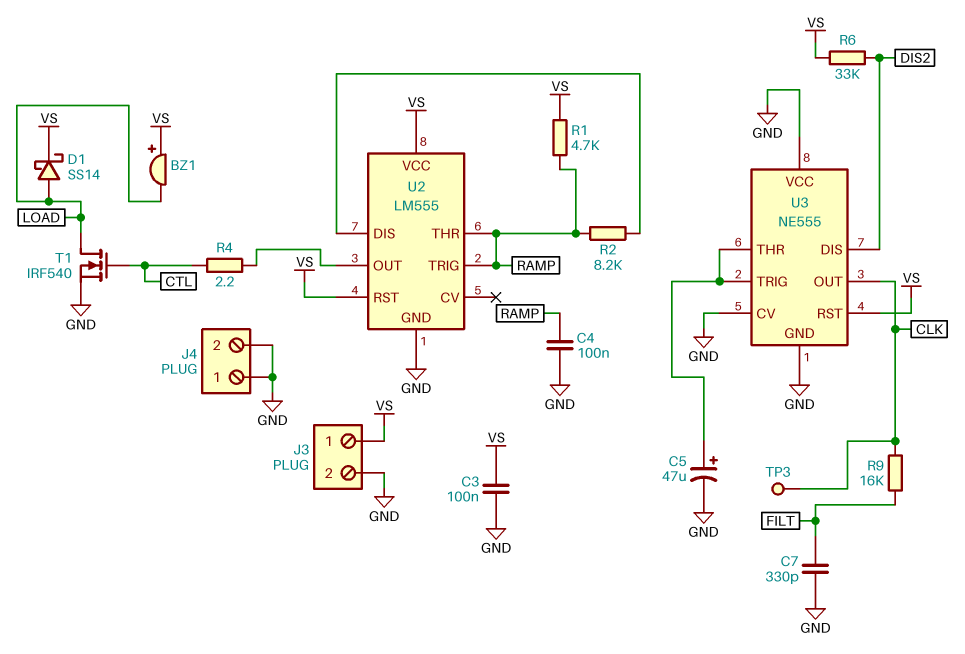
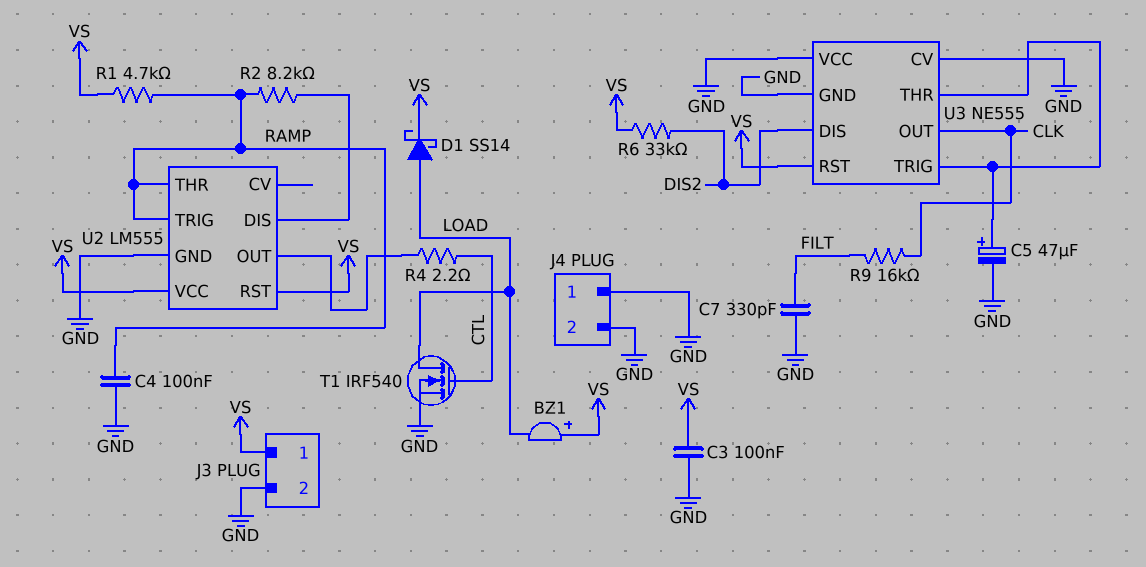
TP3: test point (CLK) -> none

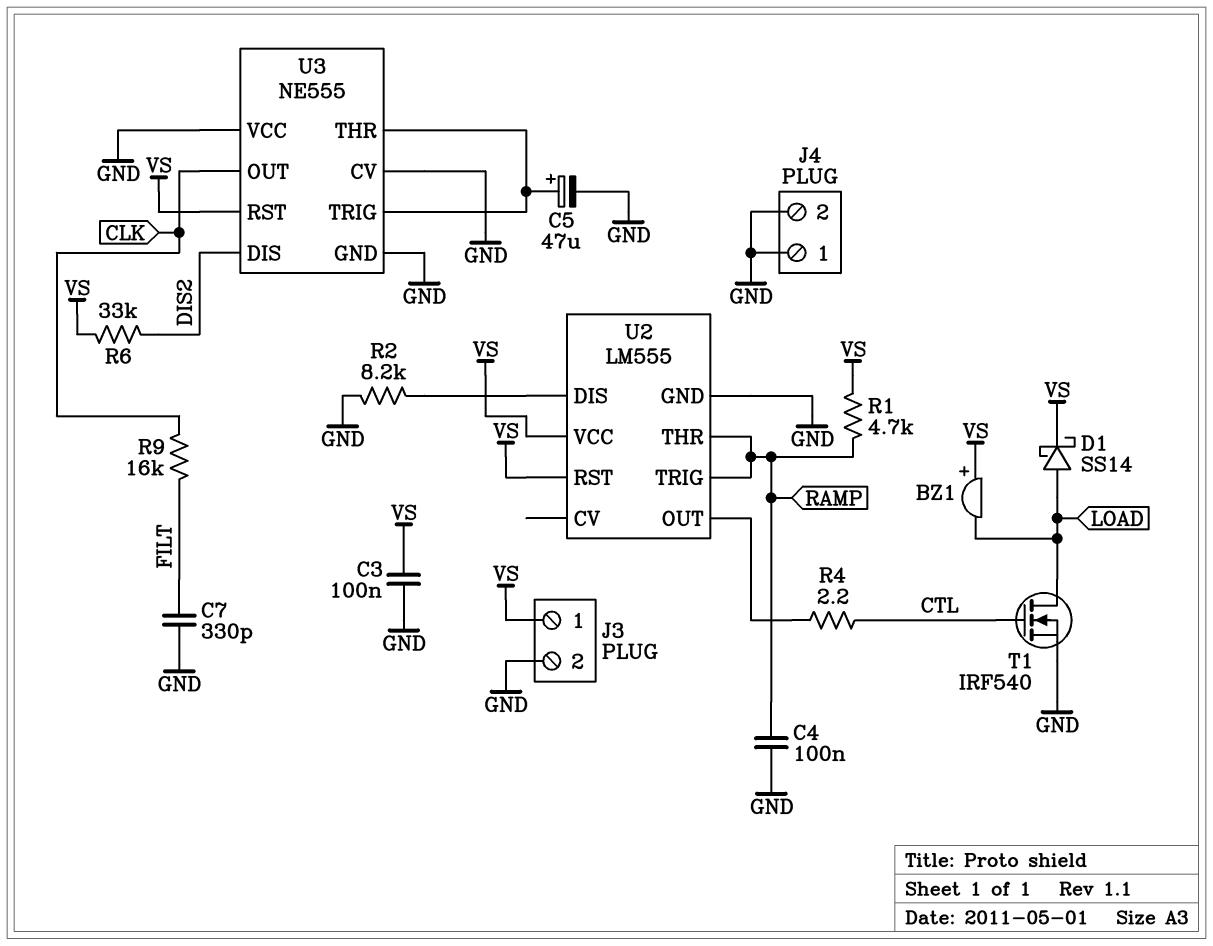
R2: 8.2k (RAMP, U2/DIS) -> 8.2k (GND, U2/DIS)

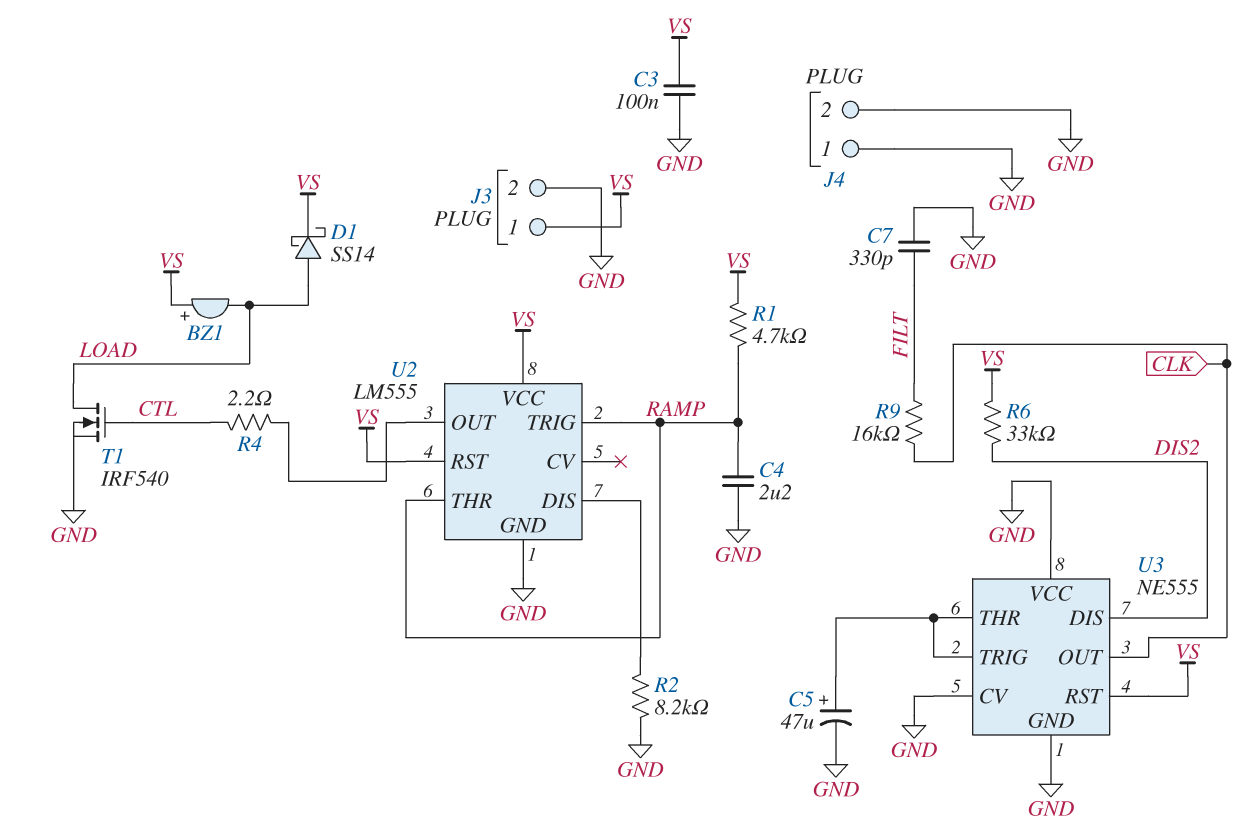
C4: 100nF (GND, RAMP) -> 2.2uF (GND, RAMP)

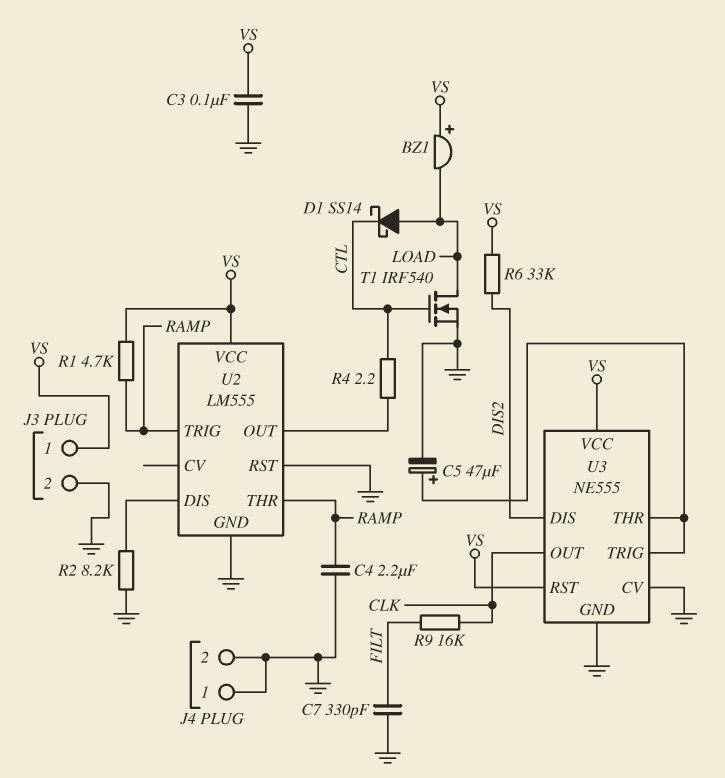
D1: schottky SS14 (A LOAD, K VS) -> schottky SS14 (A LOAD, K CTL)
U2 pin RST: VS -> GND
U3 pin VCC: GND -> VS

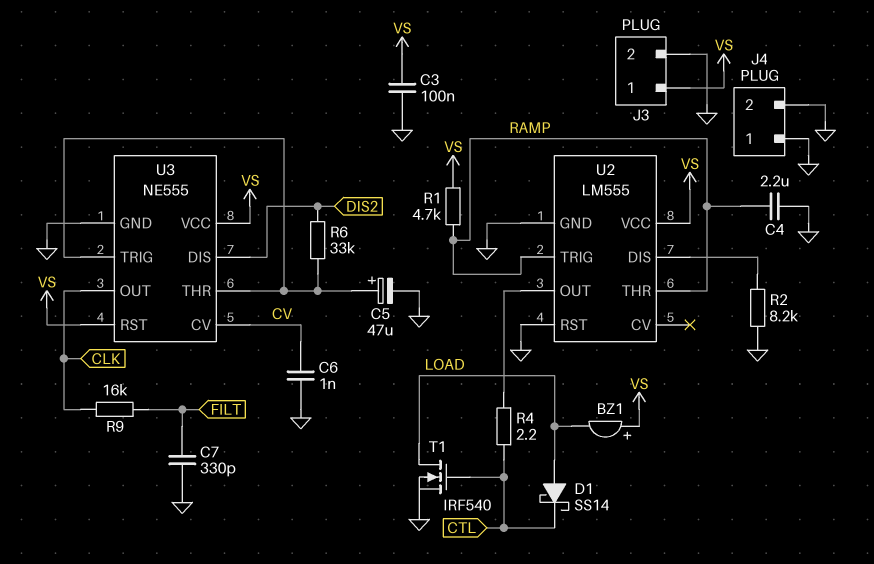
C6: none -> 1nF (CV, GND)
R6: 33k (DIS2, VS) -> 33k (DIS2, U3/THR)
U3 pin CV: GND -> CV

